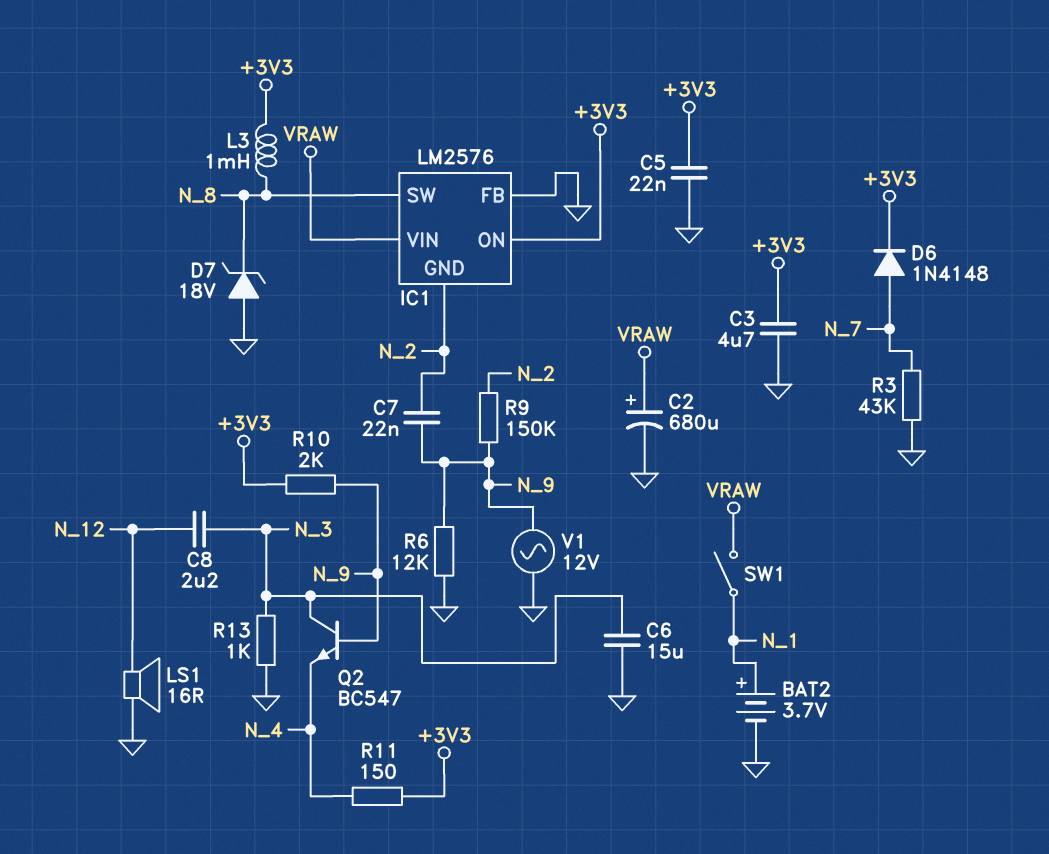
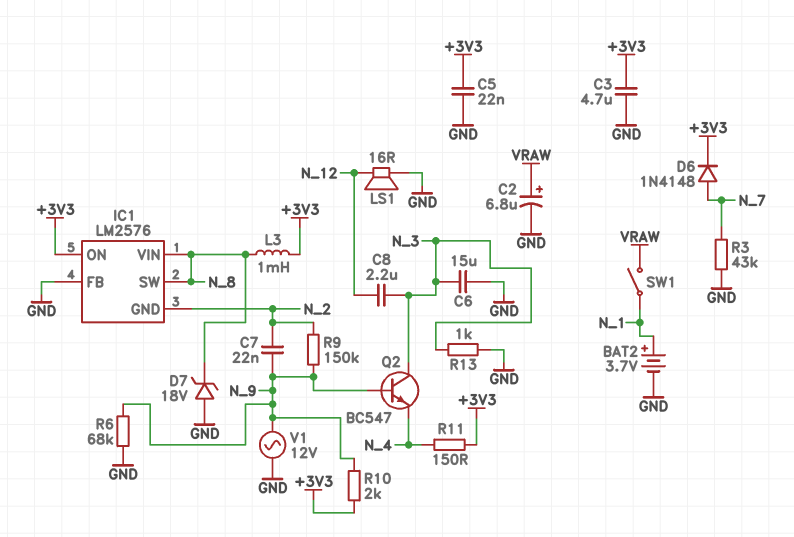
C2: 680uF (plus VRAW, minus GND) -> 6.8uF (plus VRAW, minus GND)
IC1 pin VIN: VRAW -> N_8
R6: 12k (GND, N_9) -> 68k (GND, N_9)

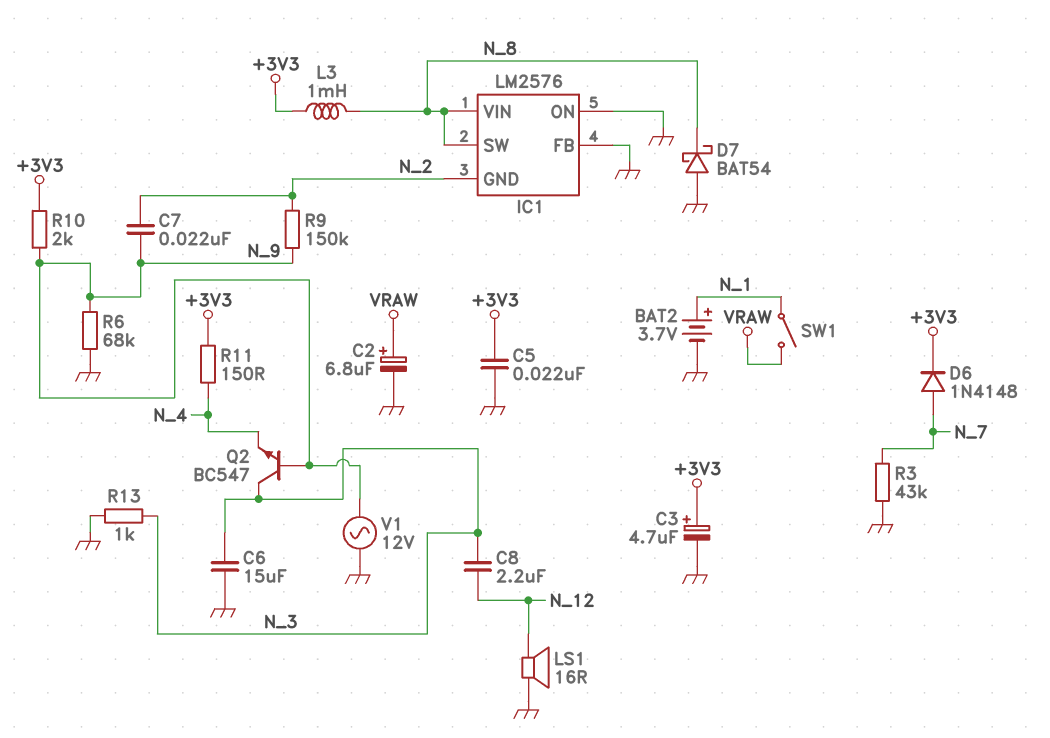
C3: 4.7uF (+3V3, GND) -> 4.7uF (plus +3V3, minus GND)
D7: zener 18V (A GND, K N_8) -> schottky BAT54 (A GND, K N_8)
IC1 pin ON: +3V3 -> GND

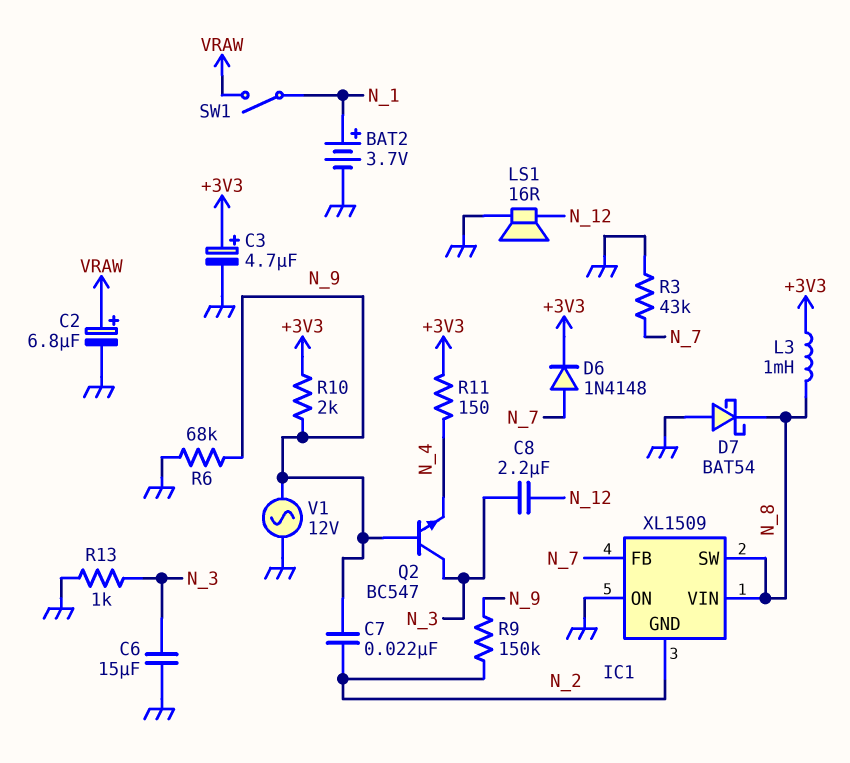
C5: 22nF (+3V3, GND) -> none
IC1: LM2576 -> XL1509
IC1 pin FB: GND -> N_7

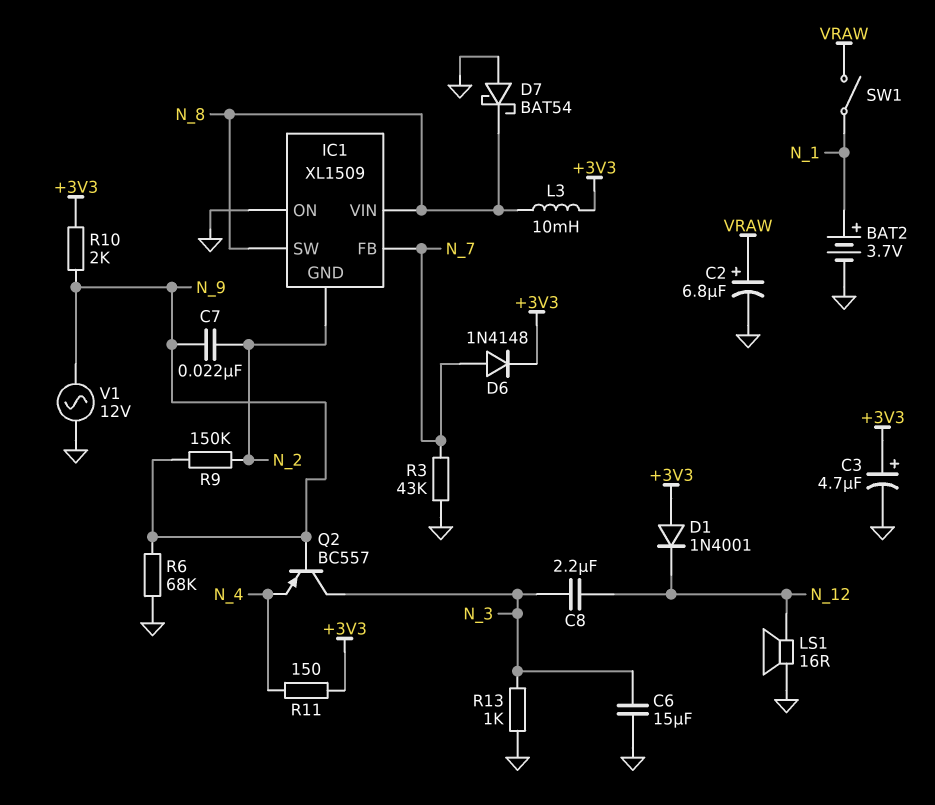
D1: none -> diode 1N4001 (A +3V3, K N_12)
L3: 1mH (+3V3, N_8) -> 10mH (+3V3, N_8)
Q2: NPN BC547 (B N_9, C N_3, E N_4) -> PNP BC557 (B N_9, C N_3, E N_4)

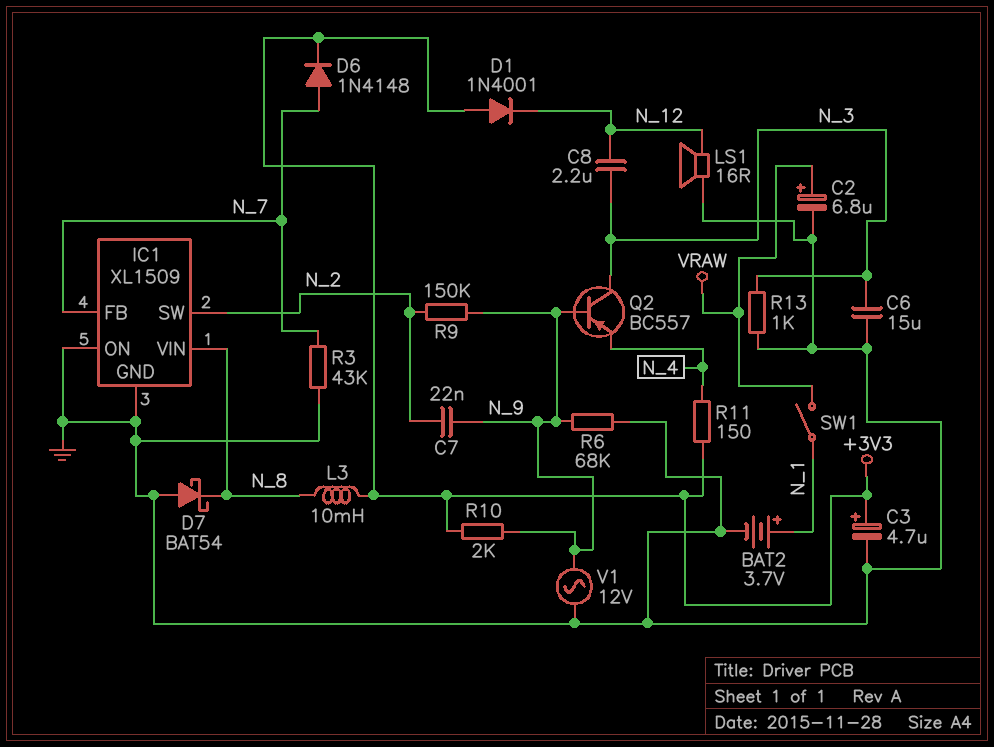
IC1 pin GND: N_2 -> GND
IC1 pin SW: N_8 -> N_2

